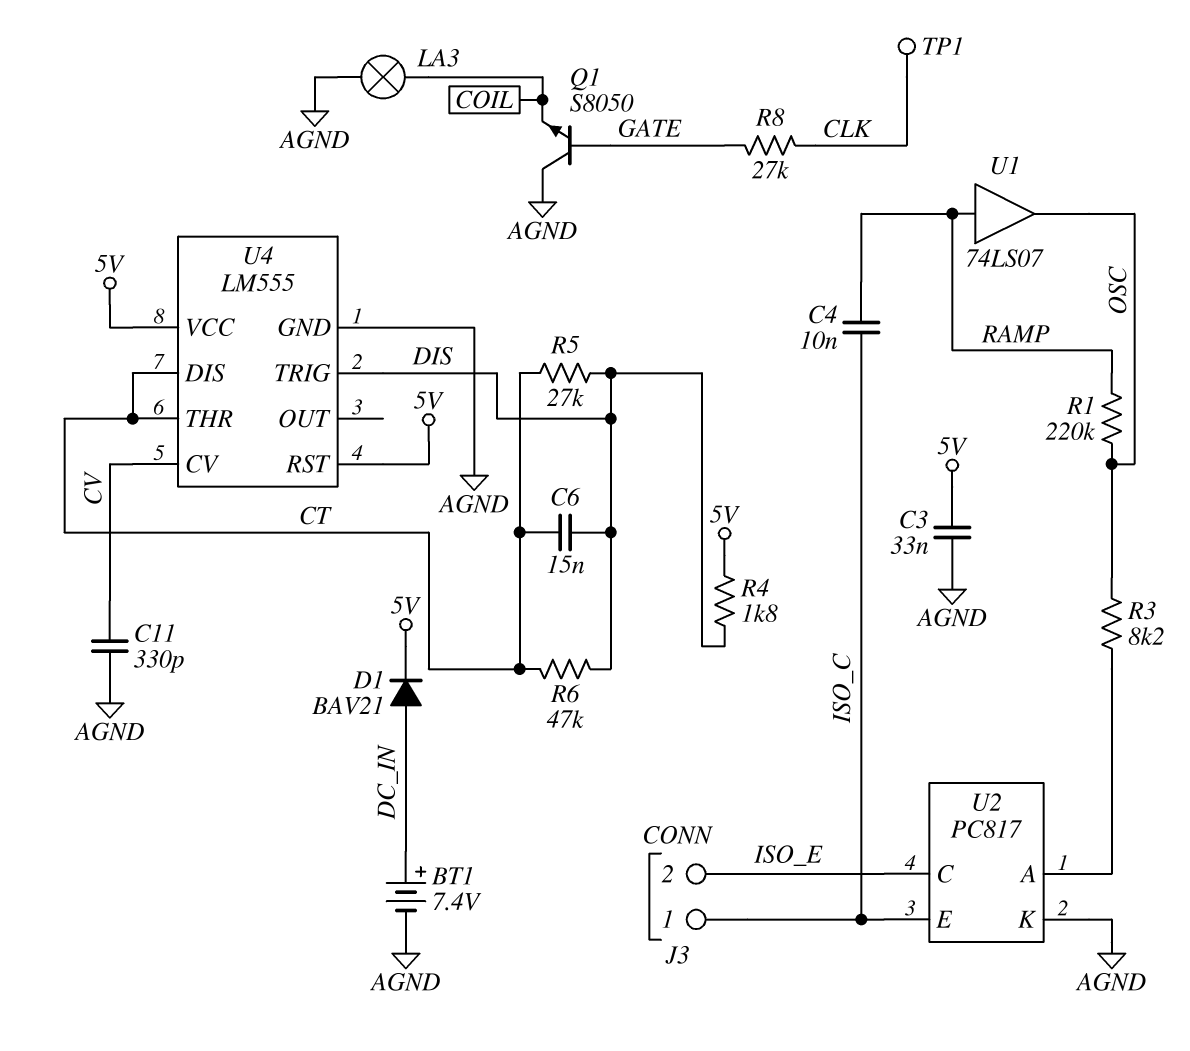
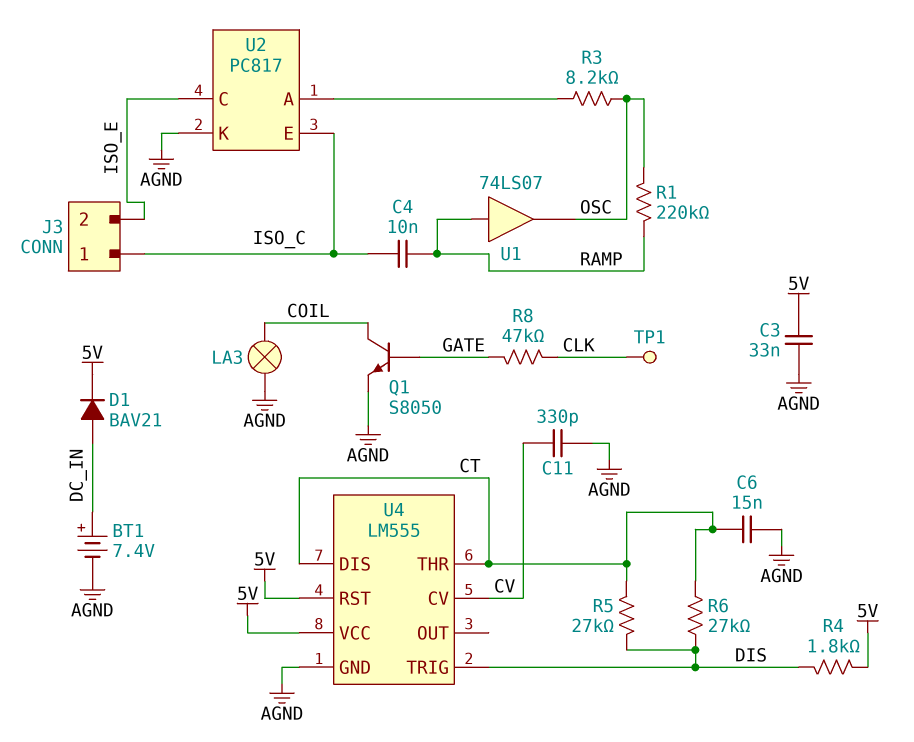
C6: 15nF (CT, DIS) -> 15nF (AGND, CT)
Q1: NPN S8050 (B GATE, C AGND, E COIL) -> NPN S8050 (B GATE, C COIL, E AGND)
R6: 47k (CT, DIS) -> 27k (CT, DIS)
R8: 27k (CLK, GATE) -> 47k (CLK, GATE)

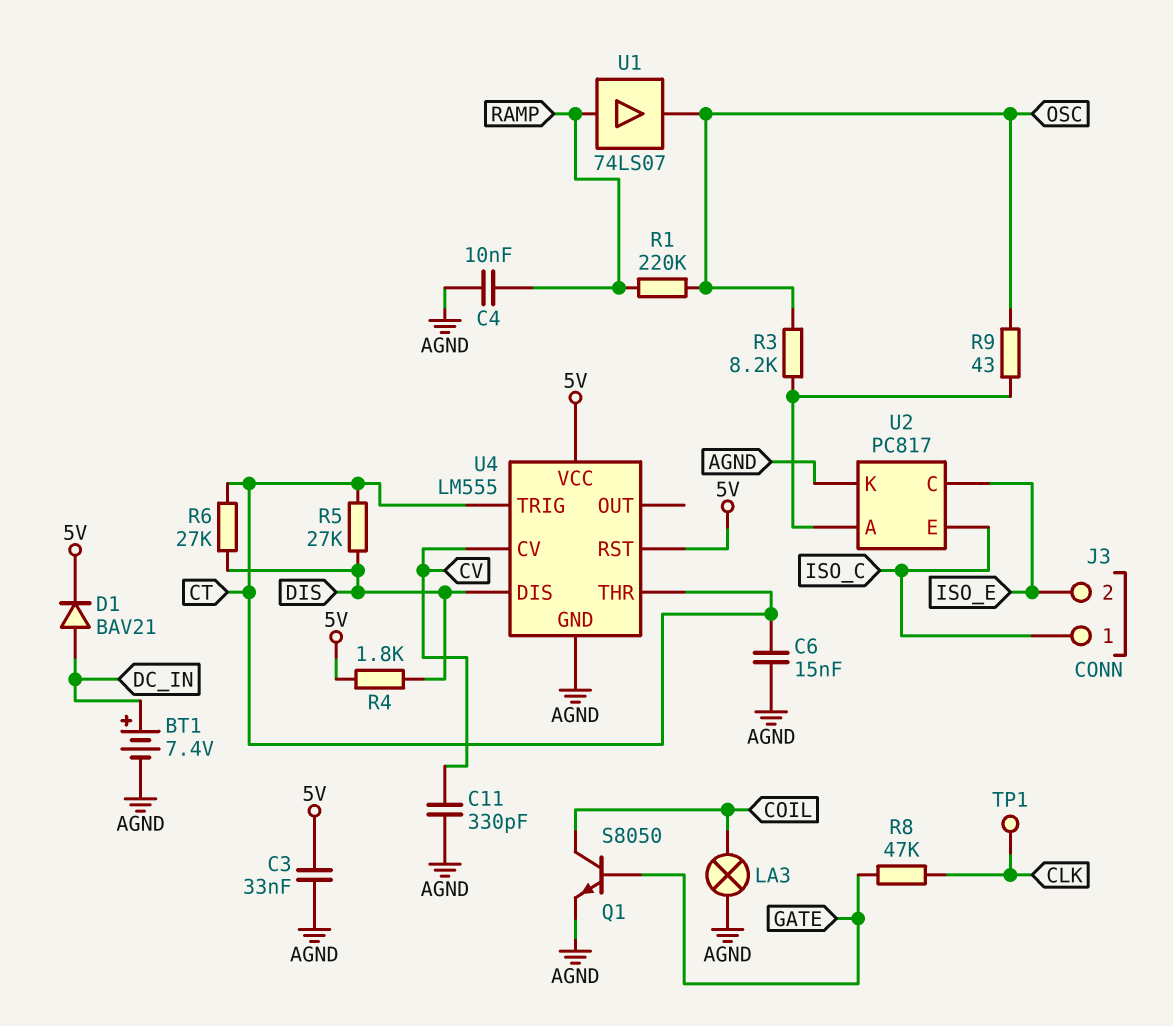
C4: 10nF (ISO_C, RAMP) -> 10nF (AGND, RAMP)
R9: none -> 43 (OSC, U2/A)
U4 pin DIS: CT -> DIS
U4 pin TRIG: DIS -> CT

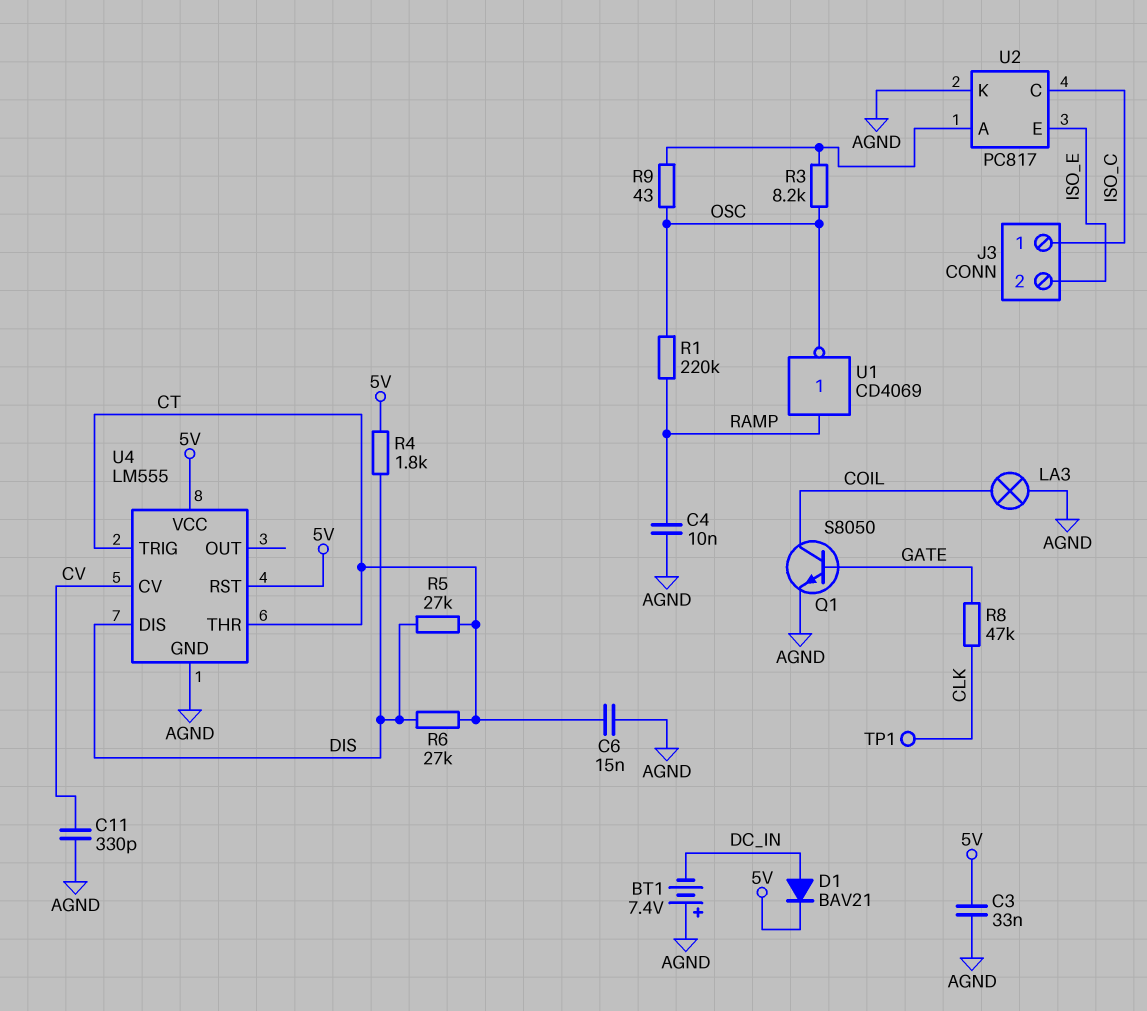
BT1: 7.4V (plus DC_IN, minus AGND) -> 7.4V (plus AGND, minus DC_IN)
U1: buffer 74LS07 (in RAMP, out OSC) -> NOT CD4069 (in RAMP, out OSC)
U2 pin C: ISO_E -> ISO_C
U2 pin E: ISO_C -> ISO_E

